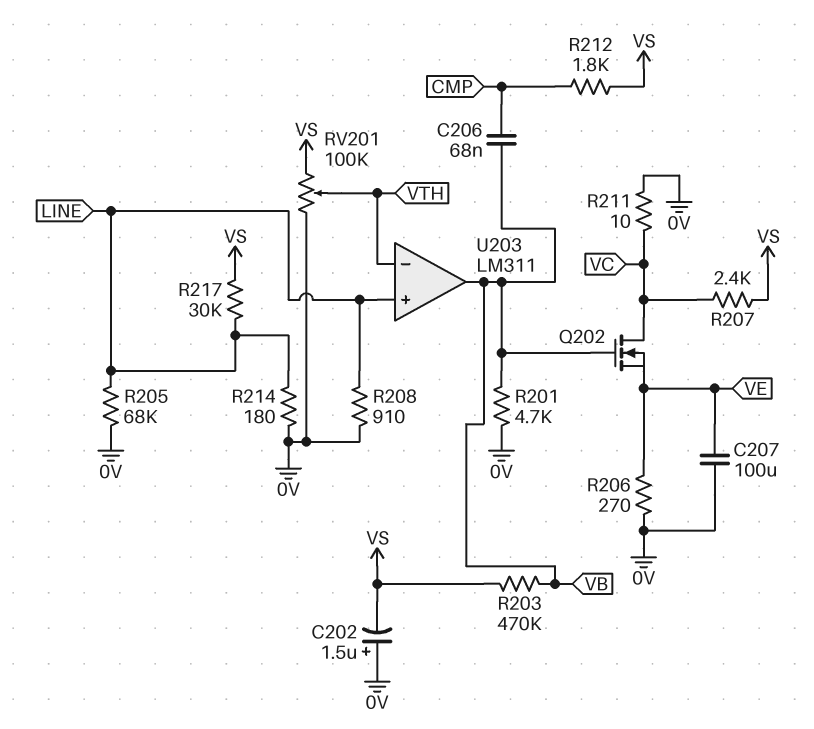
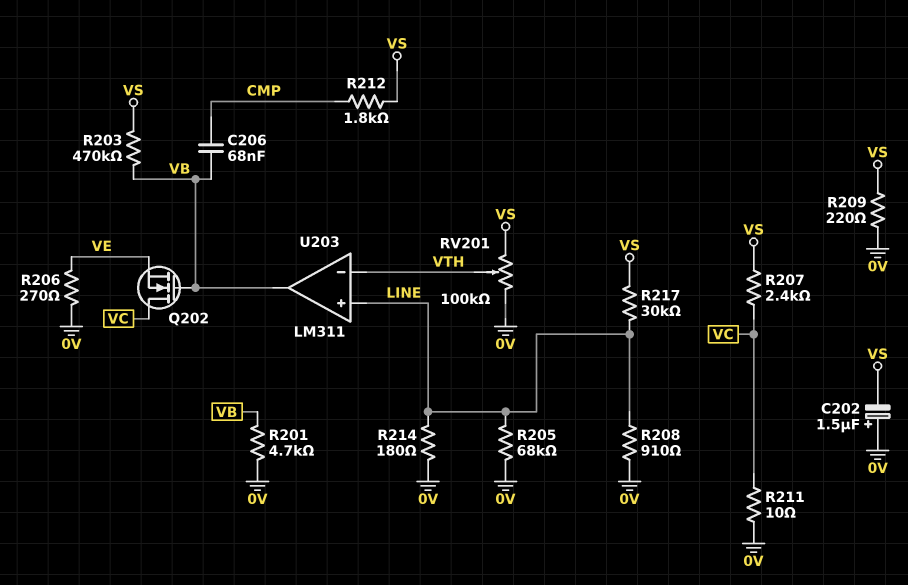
C207: 100uF (0V, VE) -> none
R209: none -> 220 (0V, VS)

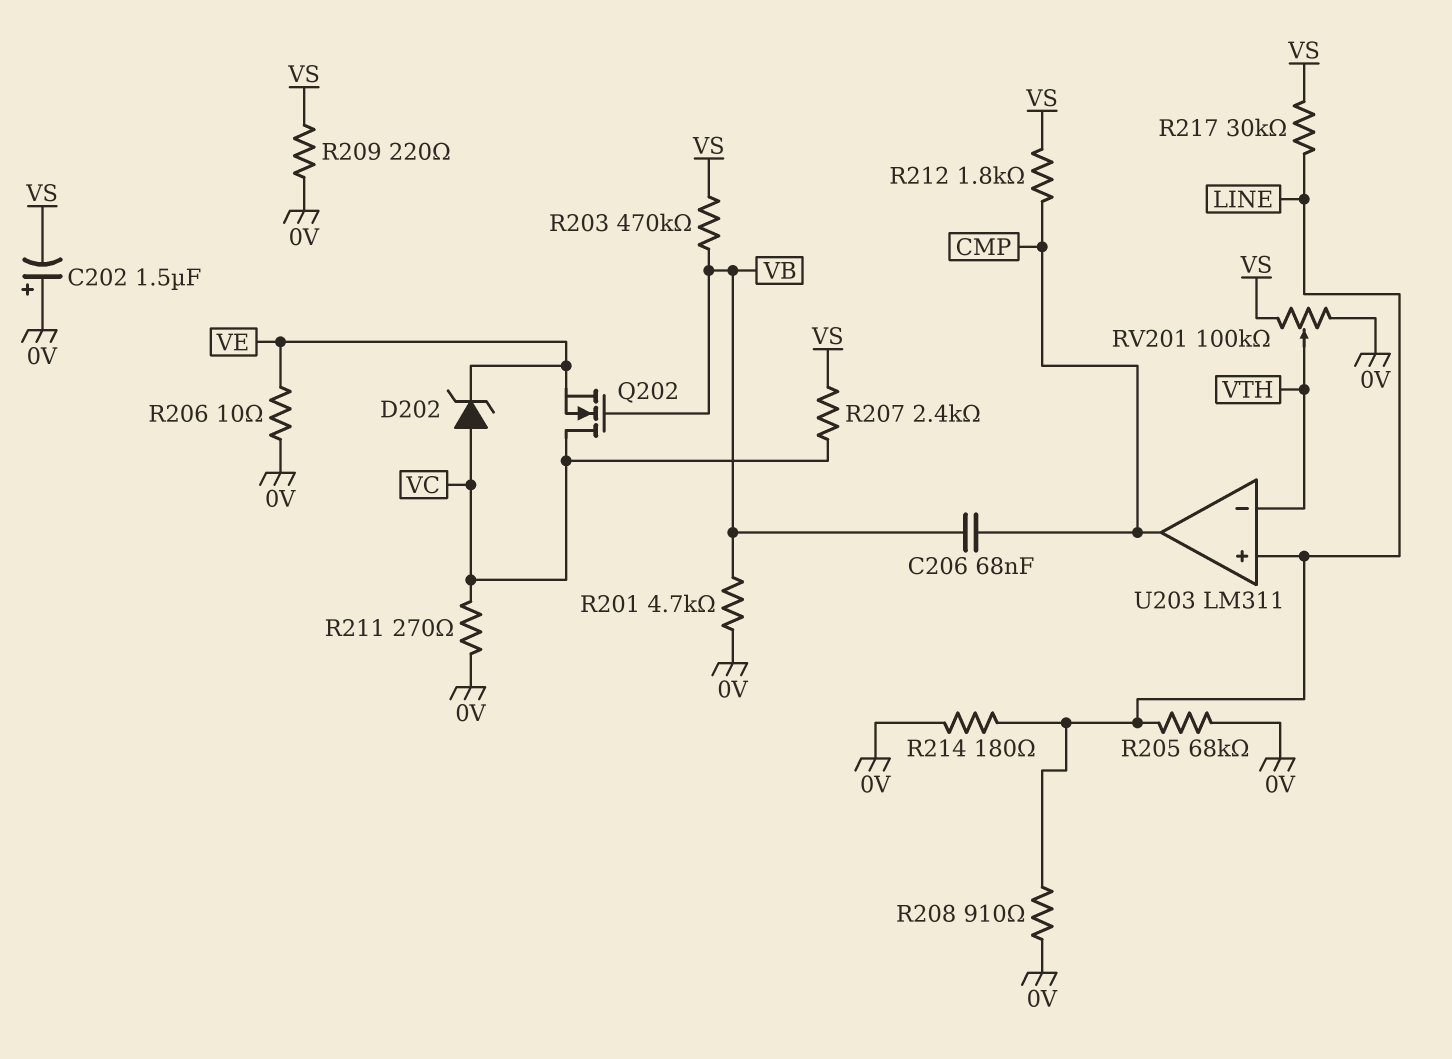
D202: none -> zener (A VC, K VE)
R206: 270 (0V, VE) -> 10 (0V, VE)
R211: 10 (0V, VC) -> 270 (0V, VC)
U203 pin out: VB -> CMP

